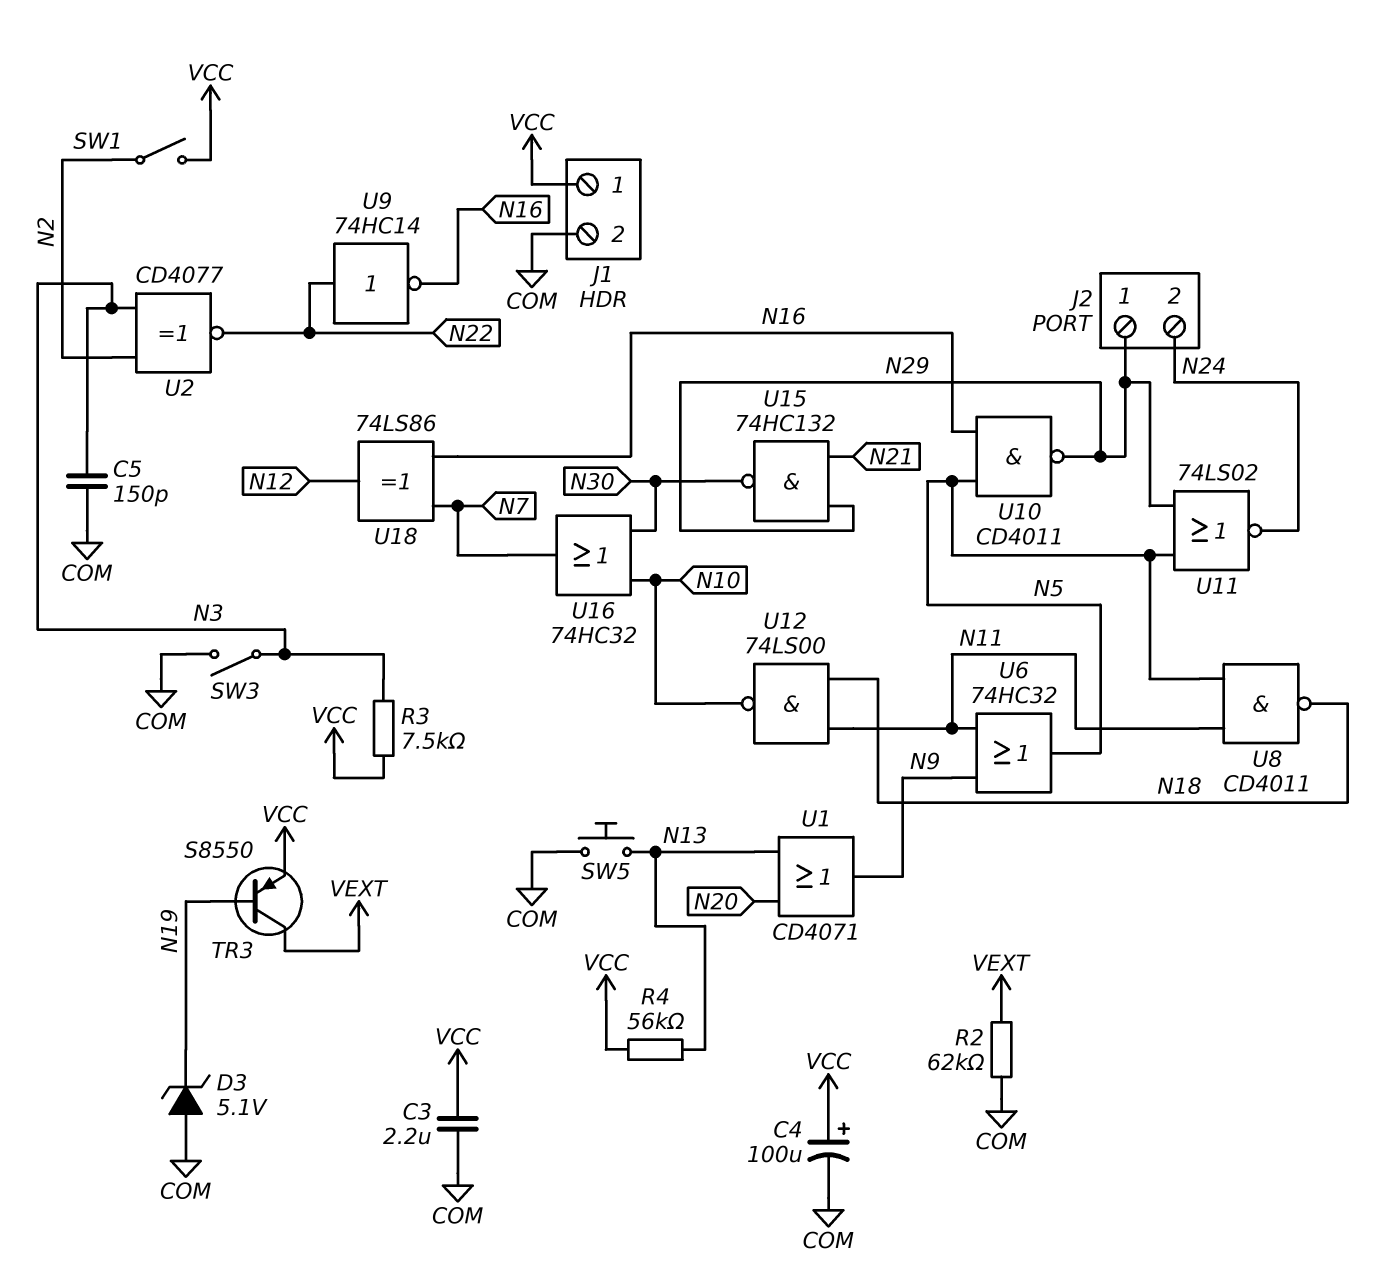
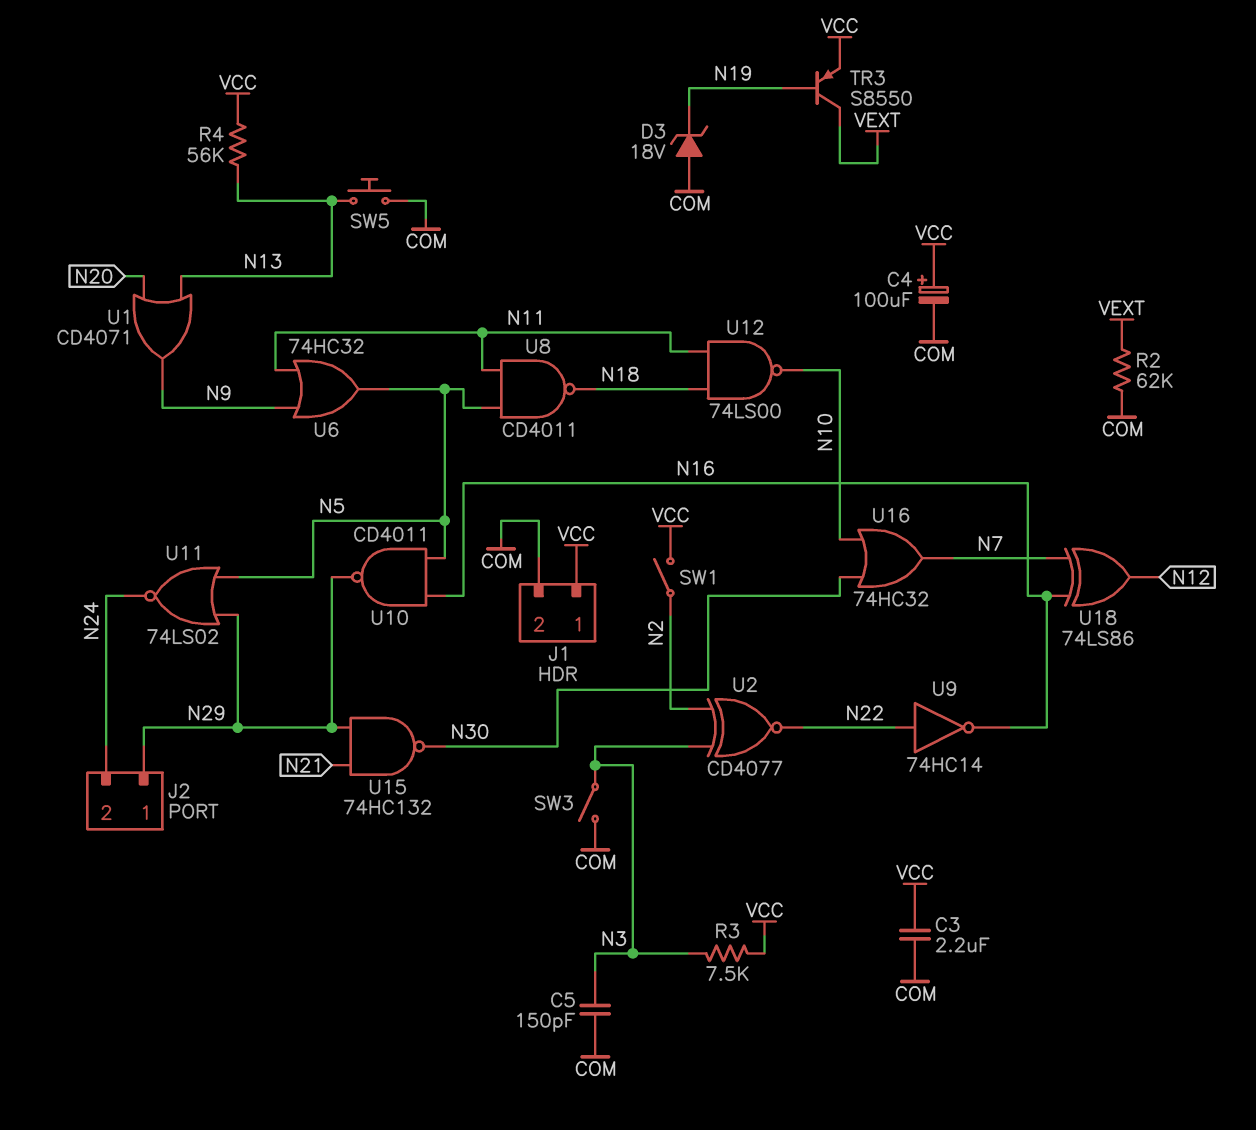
D3: zener 5.1V (A COM, K N19) -> zener 18V (A COM, K N19)

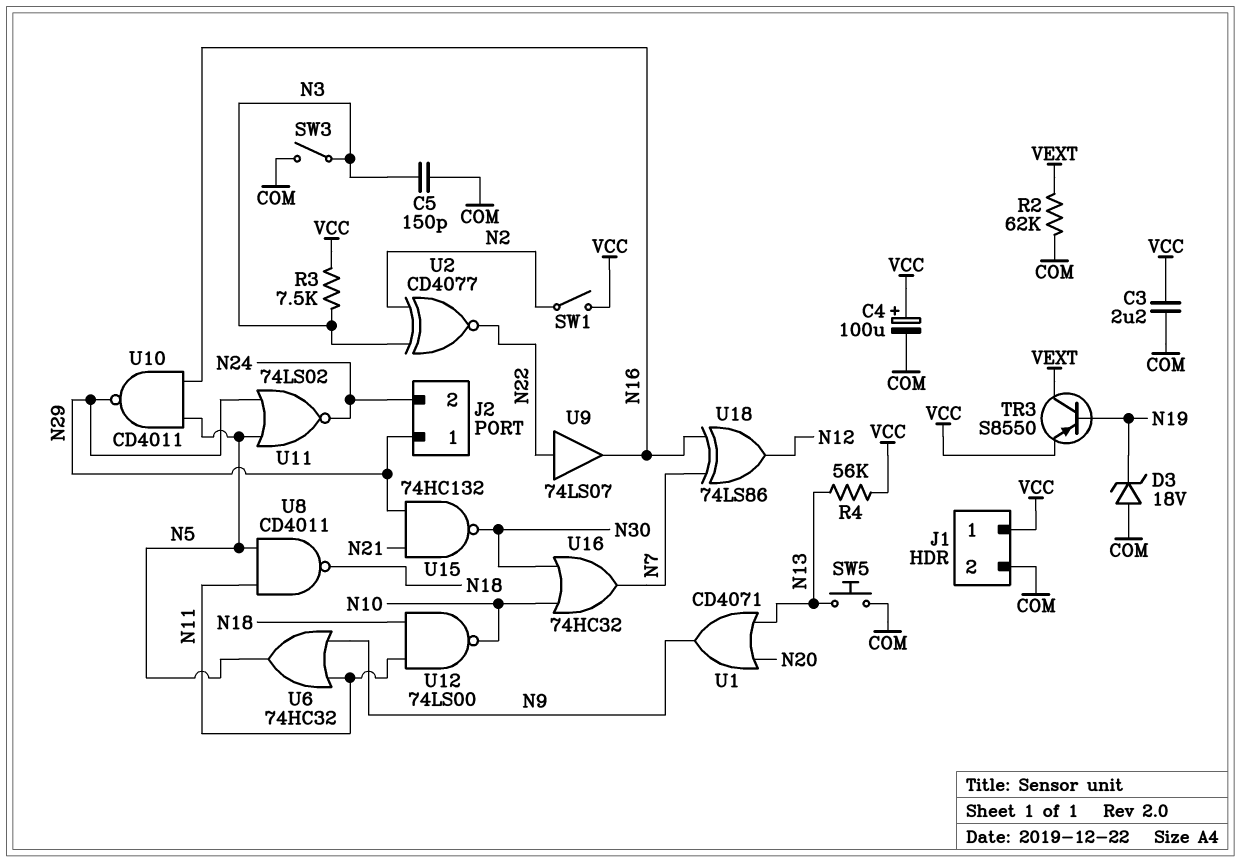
U9: NOT 74HC14 (in N22, out N16) -> buffer 74LS07 (in N22, out N16)

